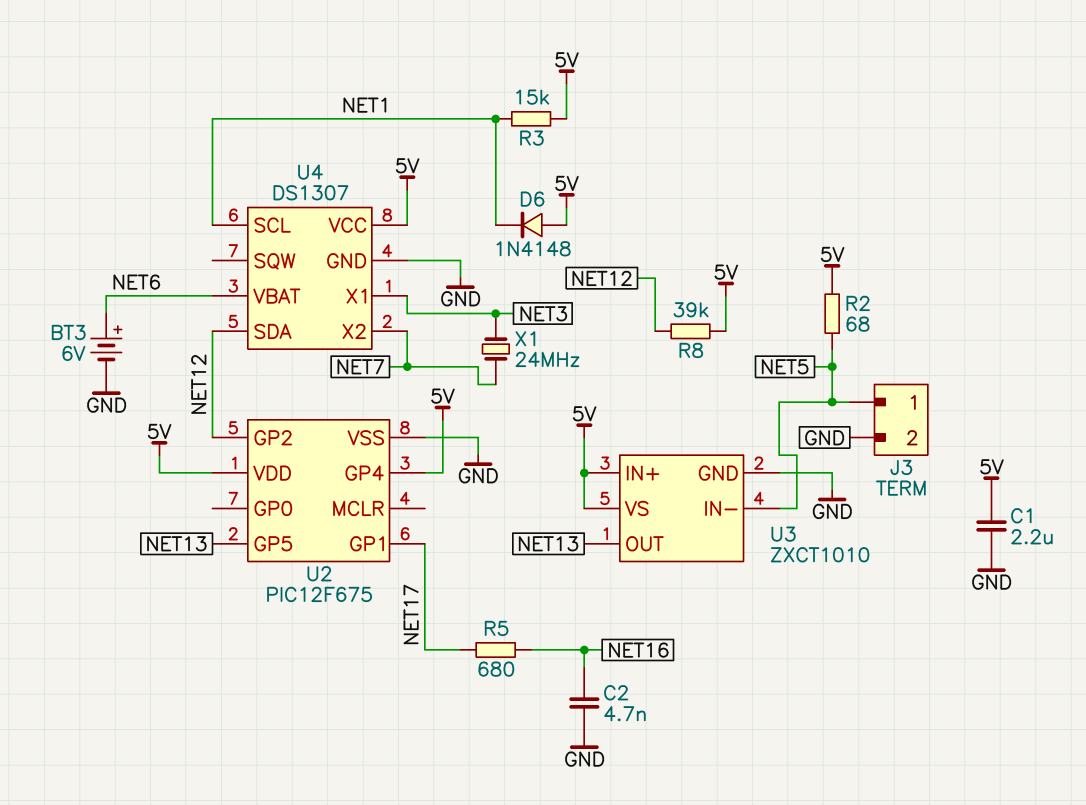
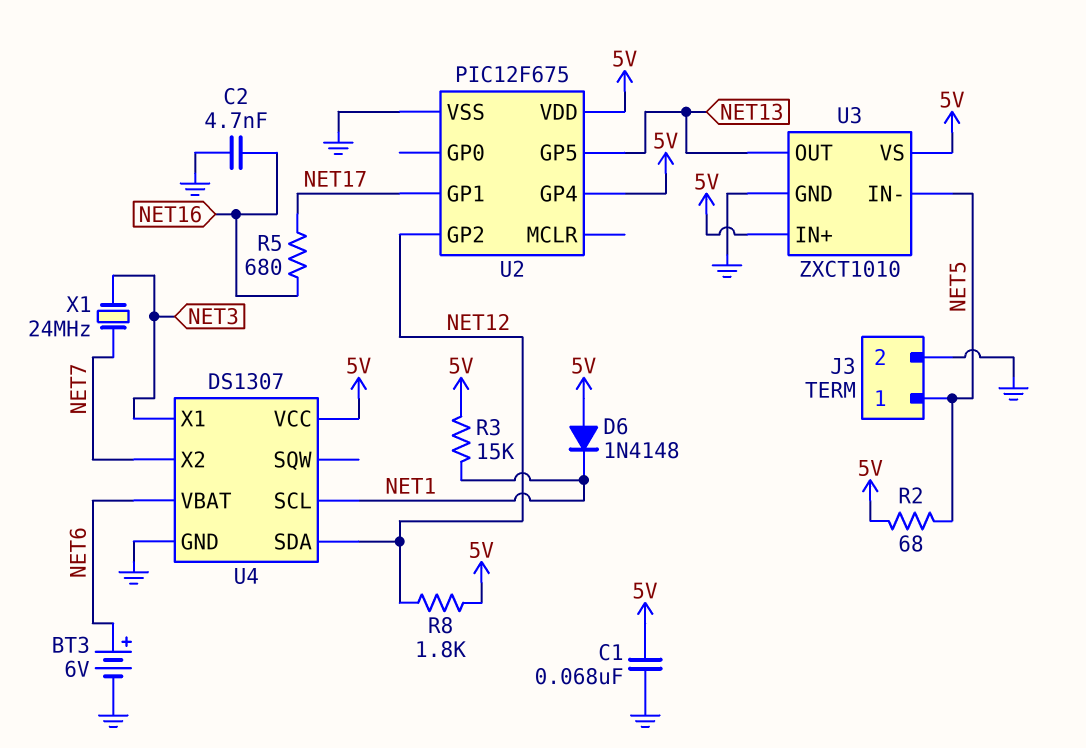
C1: 2.2uF (5V, GND) -> 68nF (5V, GND)
R8: 39k (5V, NET12) -> 1.8k (5V, NET12)

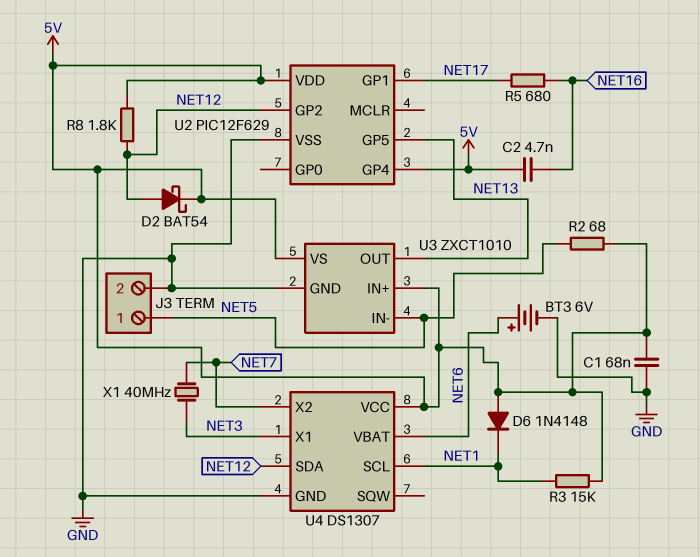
C2: 4.7nF (GND, NET16) -> 4.7nF (5V, NET16)
D2: none -> schottky BAT54 (A NET12, K 5V)
U2: PIC12F675 -> PIC12F629
X1: 24MHz (NET3, NET7) -> 40MHz (NET3, NET7)

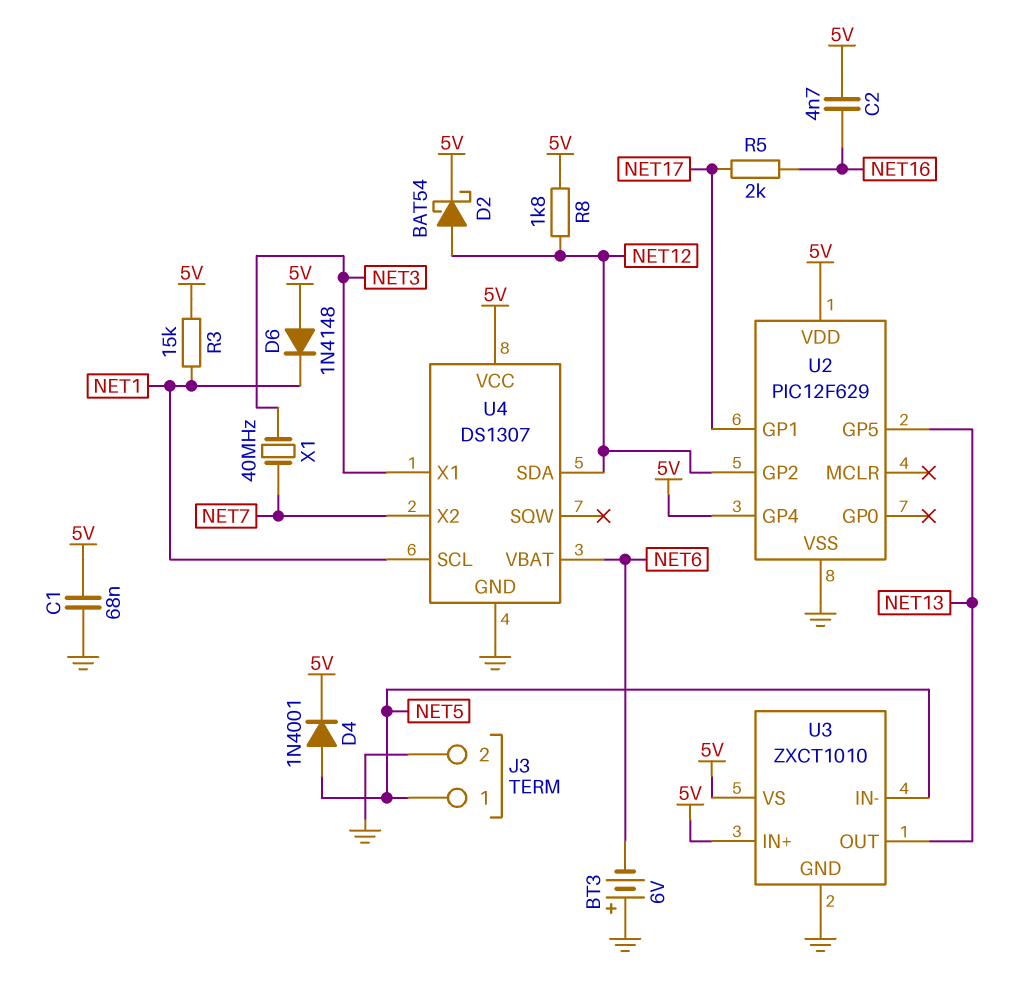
BT3: 6V (plus NET6, minus GND) -> 6V (plus GND, minus NET6)
D4: none -> diode 1N4001 (A NET5, K 5V)
R2: 68 (5V, NET5) -> none
R5: 680 (NET16, NET17) -> 2k (NET16, NET17)

